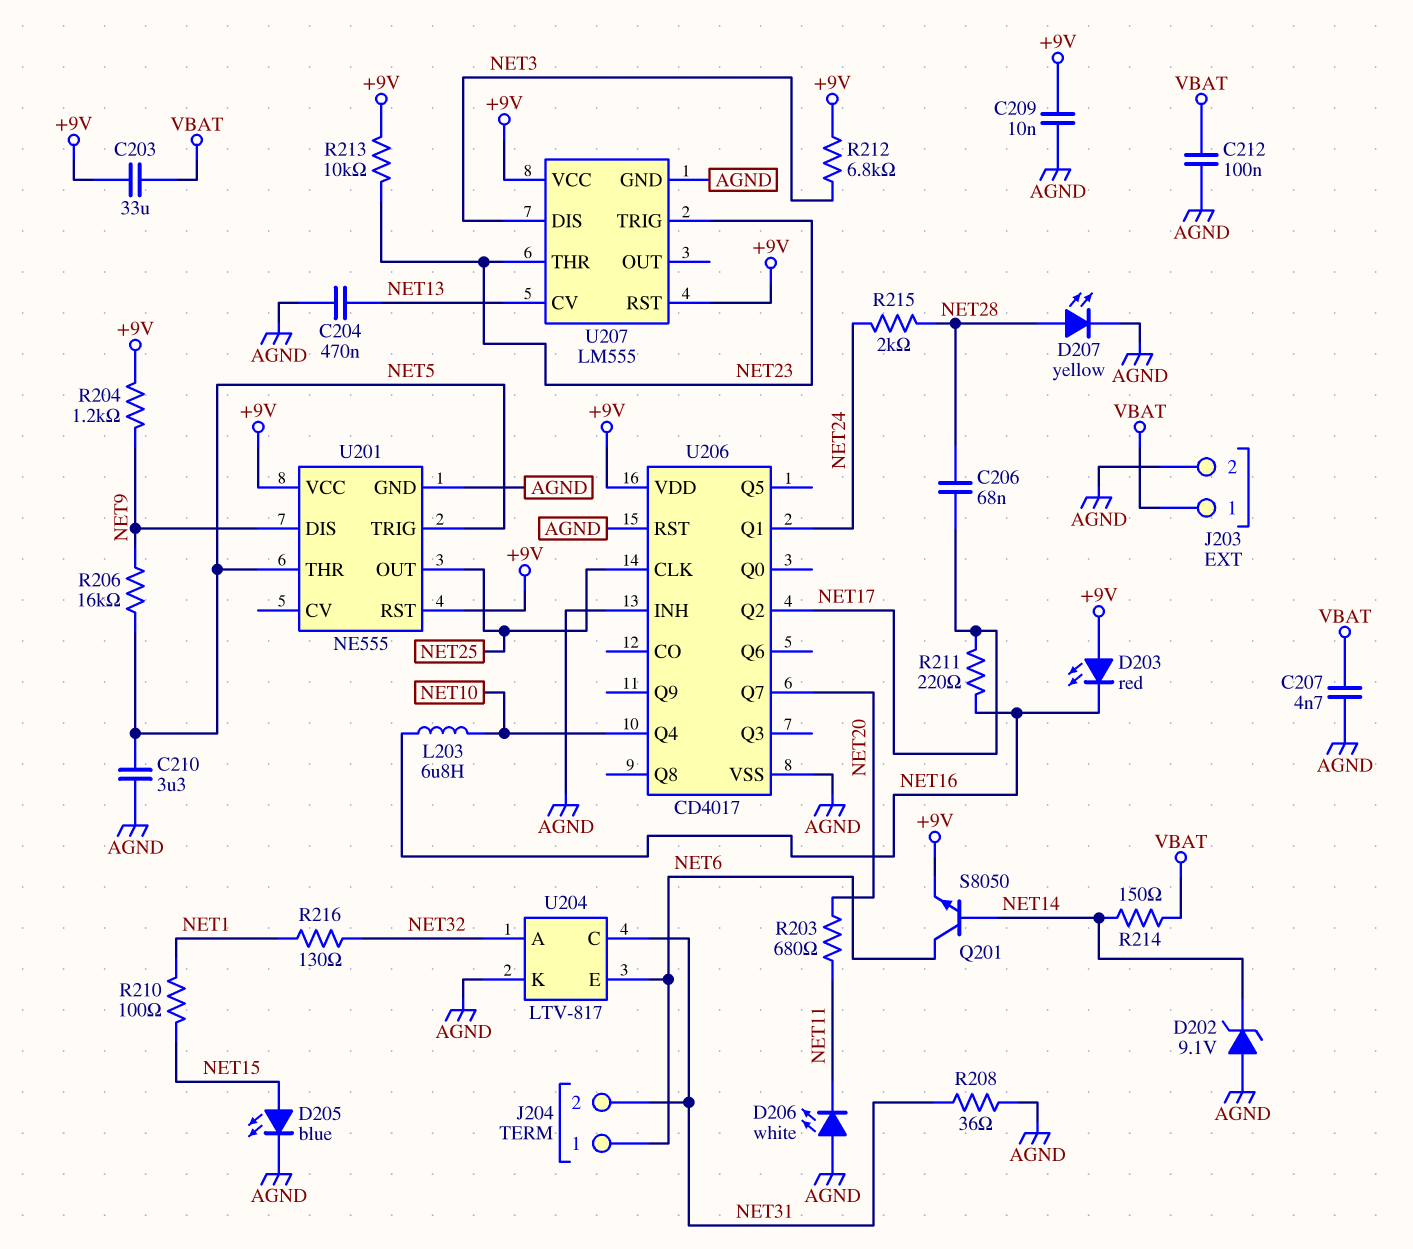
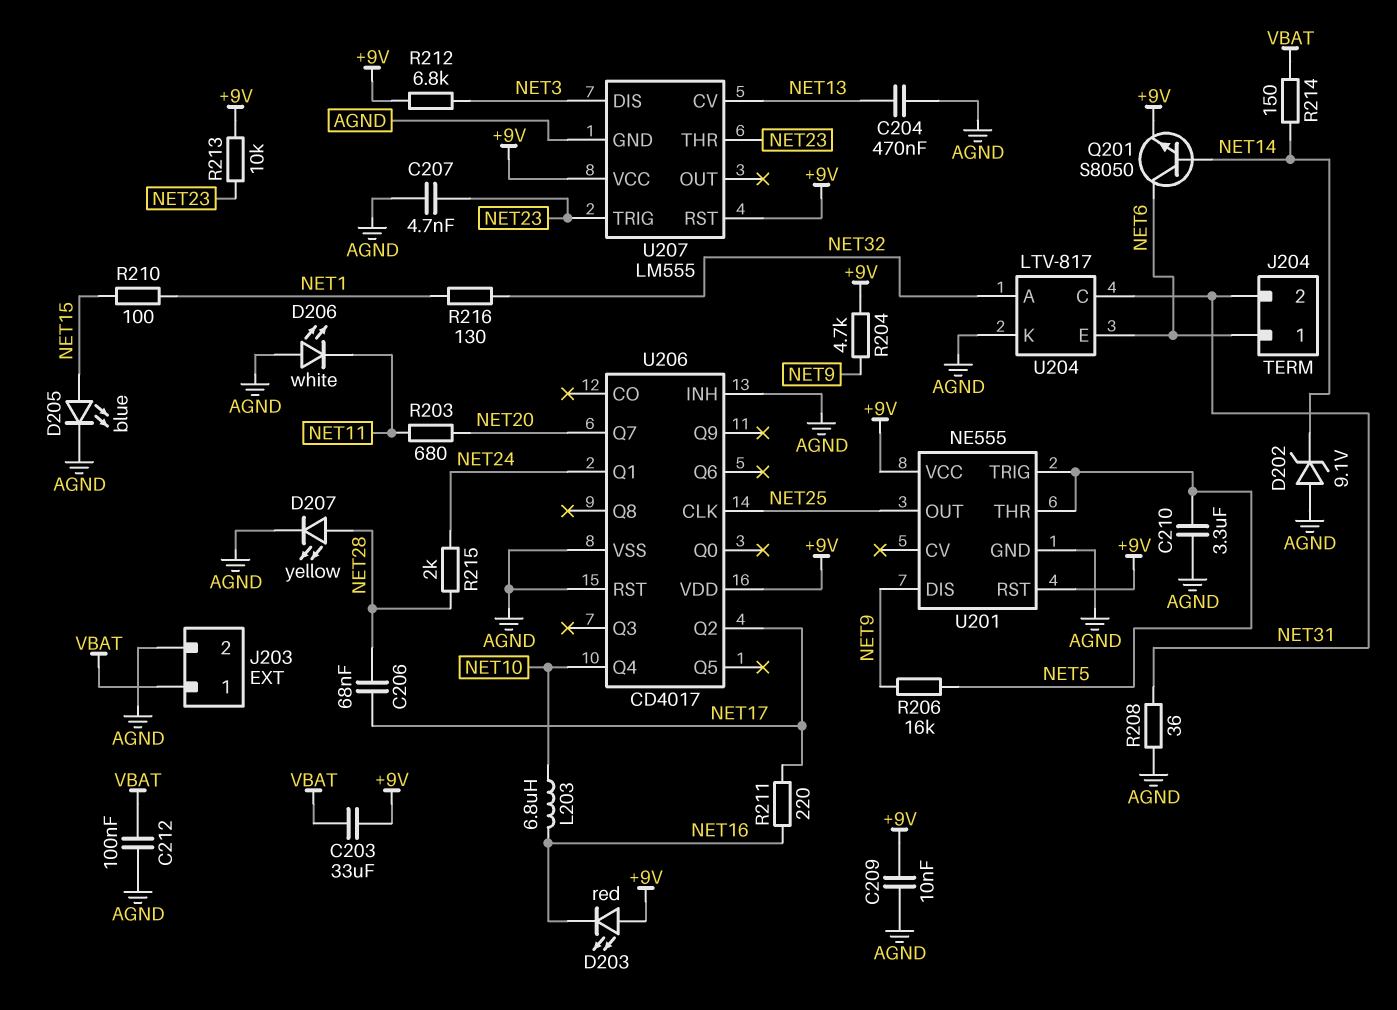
C207: 4.7nF (AGND, VBAT) -> 4.7nF (AGND, NET23)
R204: 1.2k (+9V, NET9) -> 4.7k (+9V, NET9)

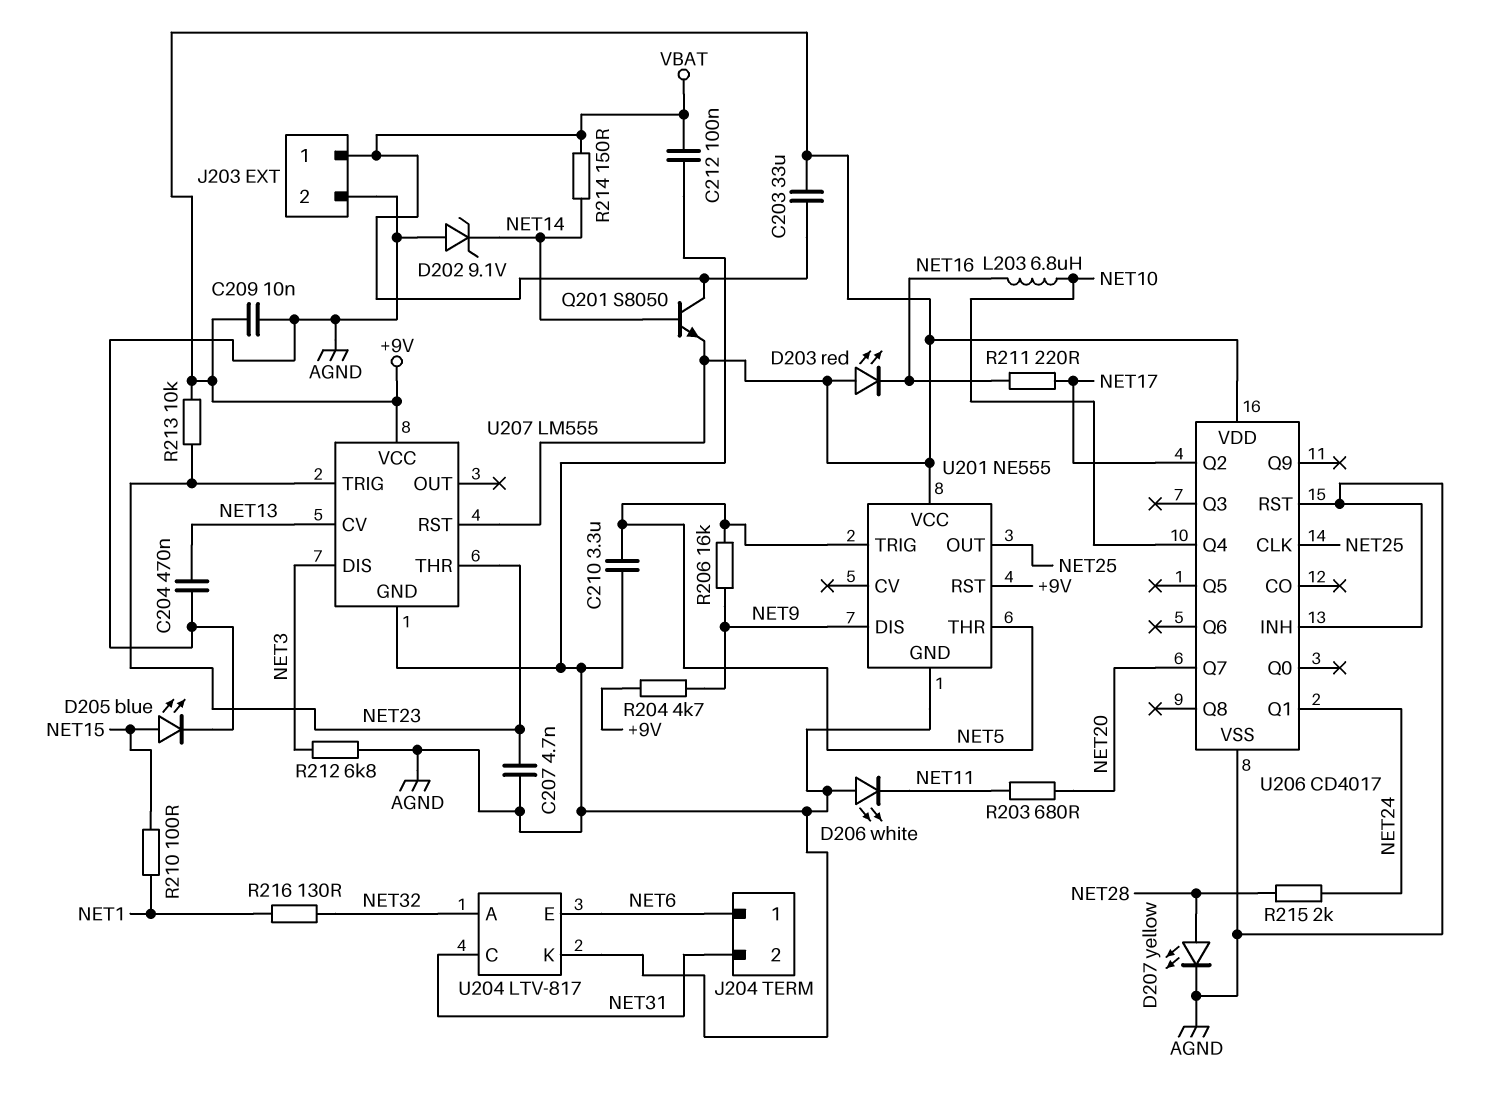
C206: 68nF (NET17, NET28) -> none
Q201: NPN S8050 (B NET14, C NET6, E +9V) -> NPN S8050 (B NET14, C VBAT, E +9V)
R208: 36 (AGND, NET31) -> none
R212: 6.8k (+9V, NET3) -> 6.8k (AGND, NET3)

